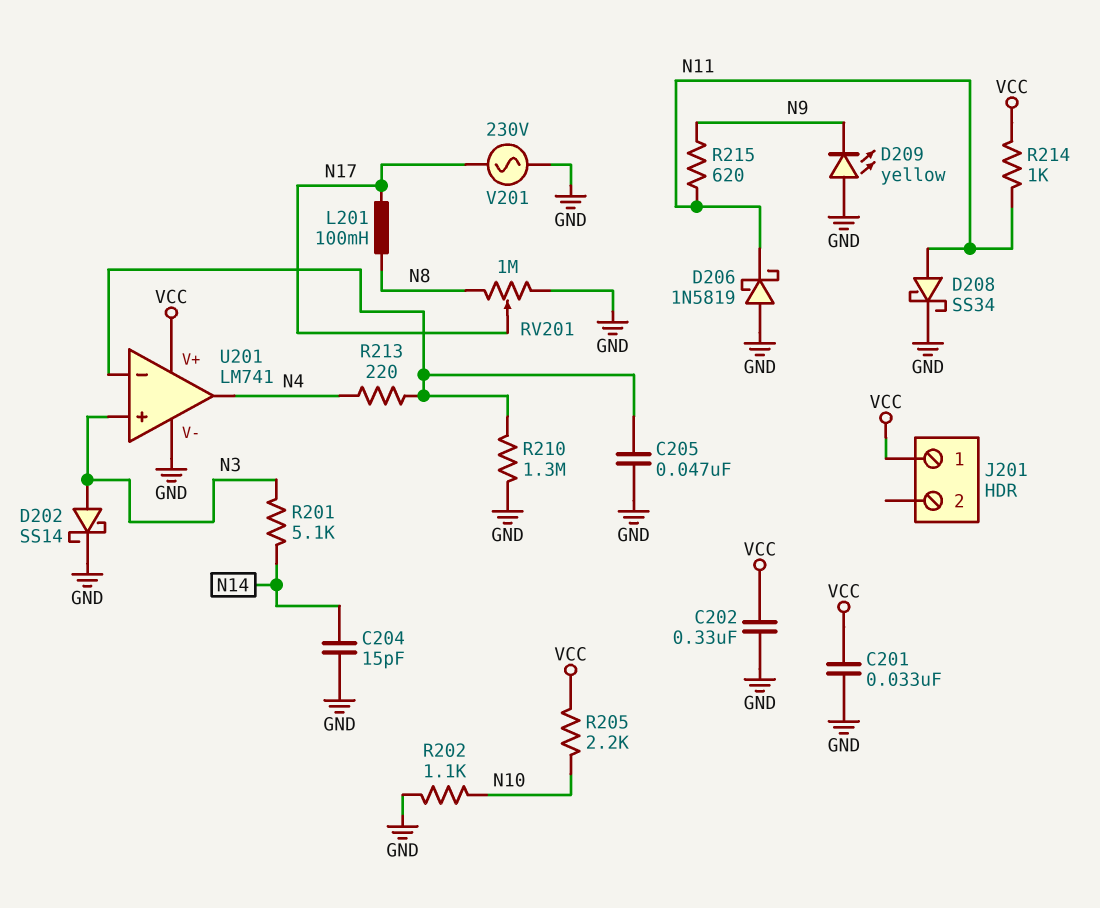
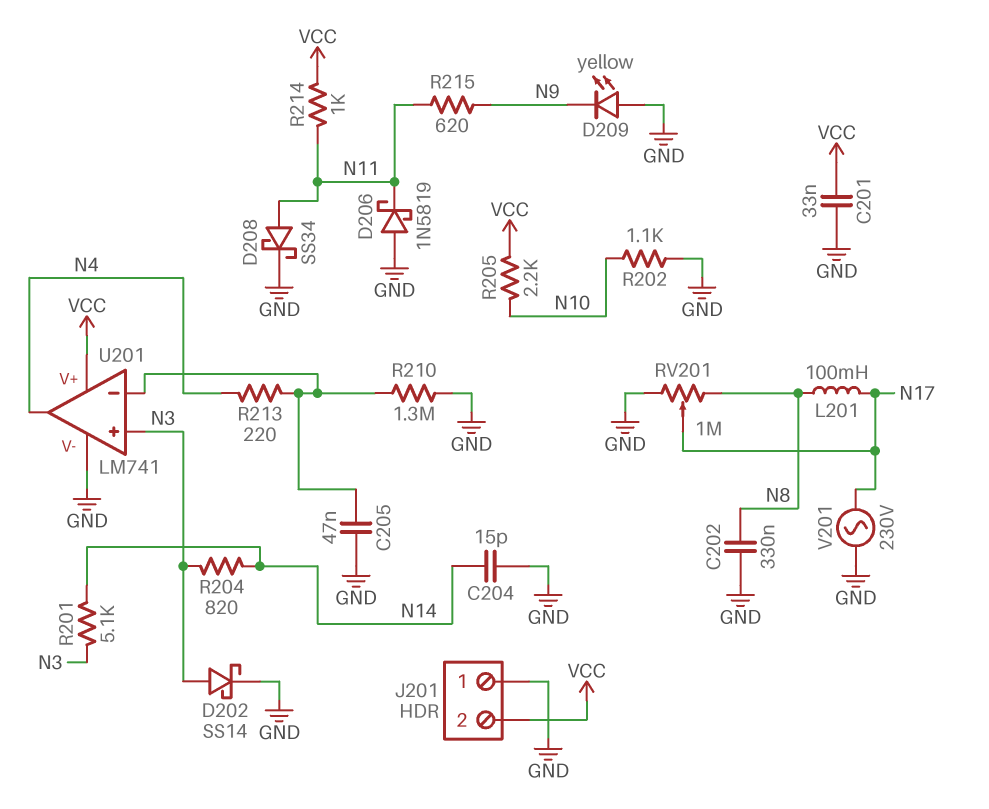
C202: 330nF (GND, VCC) -> 330nF (GND, N8)
J201 pin 1: VCC -> GND
J201 pin 2: none -> VCC
R204: none -> 820 (N3, N14)

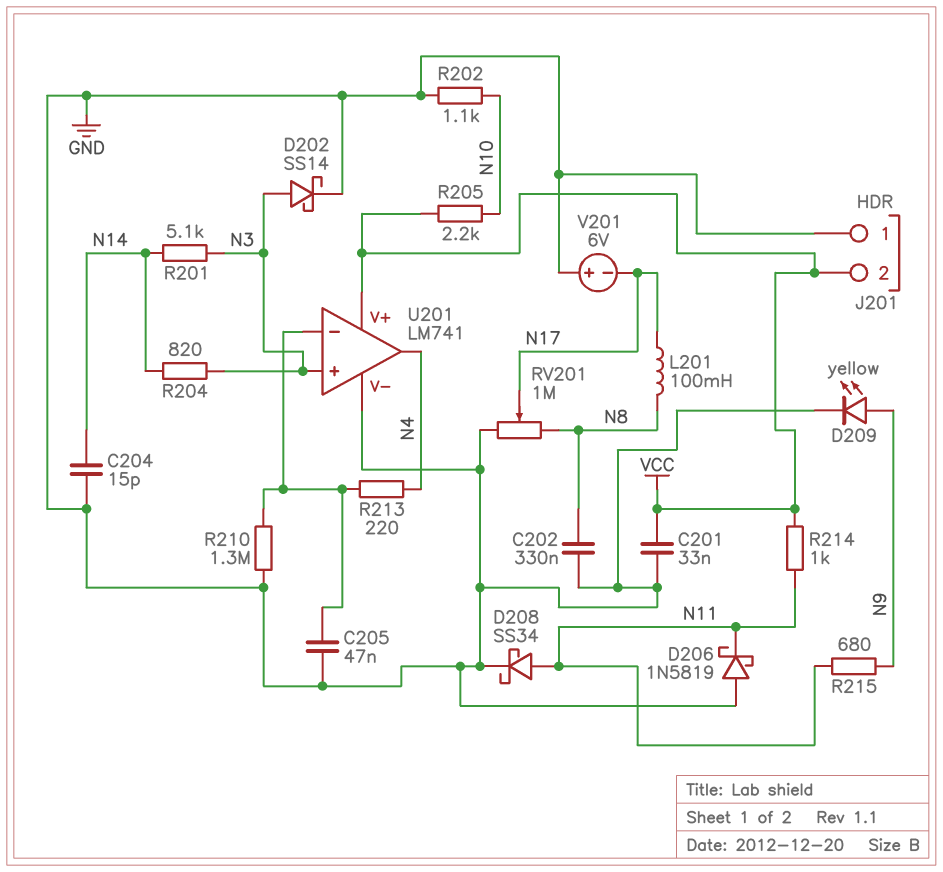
D209: LED yellow (A GND, K N9) -> LED yellow (A N9, K GND)
R215: 620 (N9, N11) -> 680 (N9, N11)
V201: AC 230V (GND, N17) -> 6V (plus GND, minus N17)

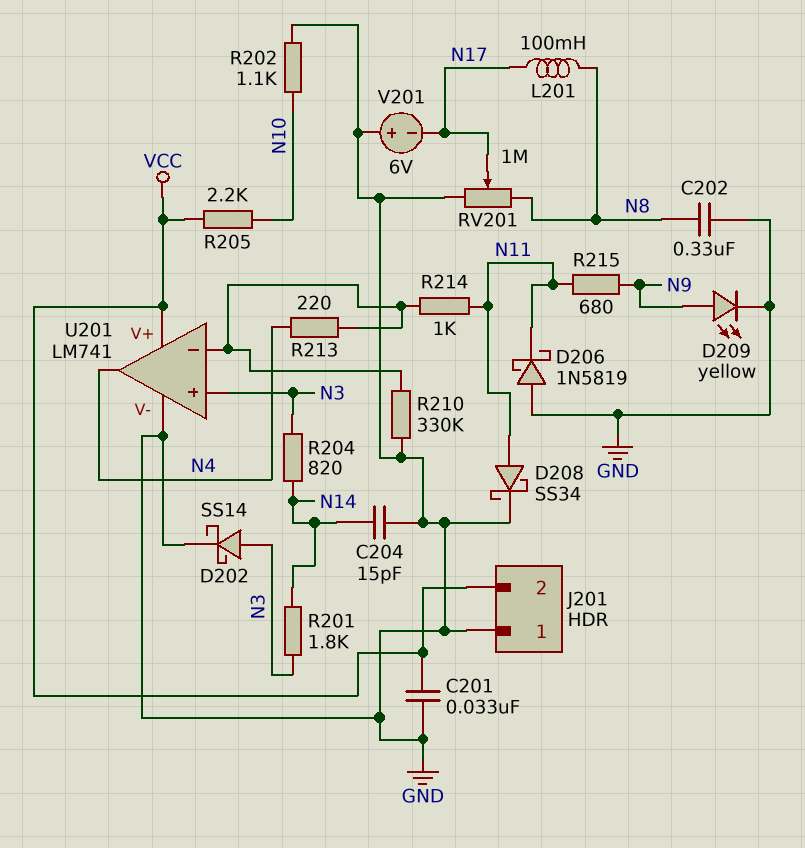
C205: 47nF (GND, U201/in-) -> none
R201: 5.1k (N3, N14) -> 1.8k (N3, N14)
R210: 1.3M (GND, U201/in-) -> 330k (GND, U201/in-)
R214: 1k (N11, VCC) -> 1k (N11, U201/in-)

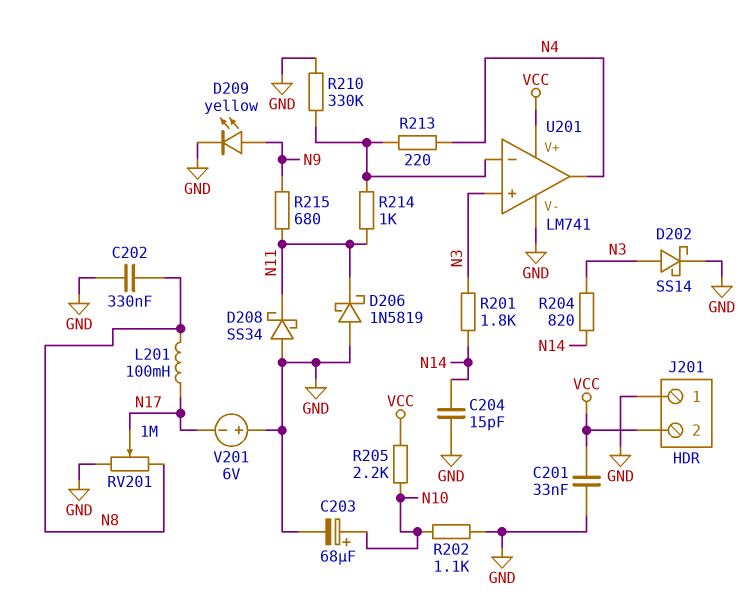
C203: none -> 68uF (plus N10, minus GND)
D208: schottky SS34 (A N11, K GND) -> schottky SS34 (A GND, K N11)

